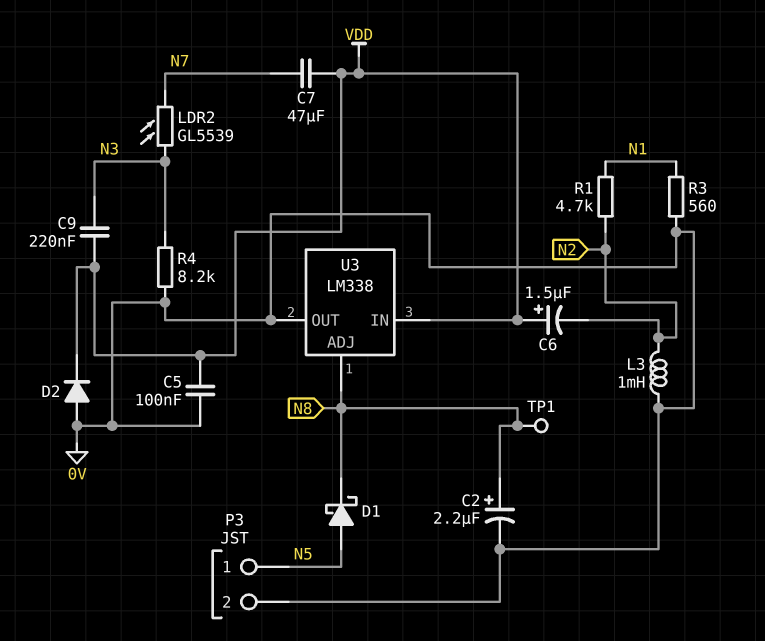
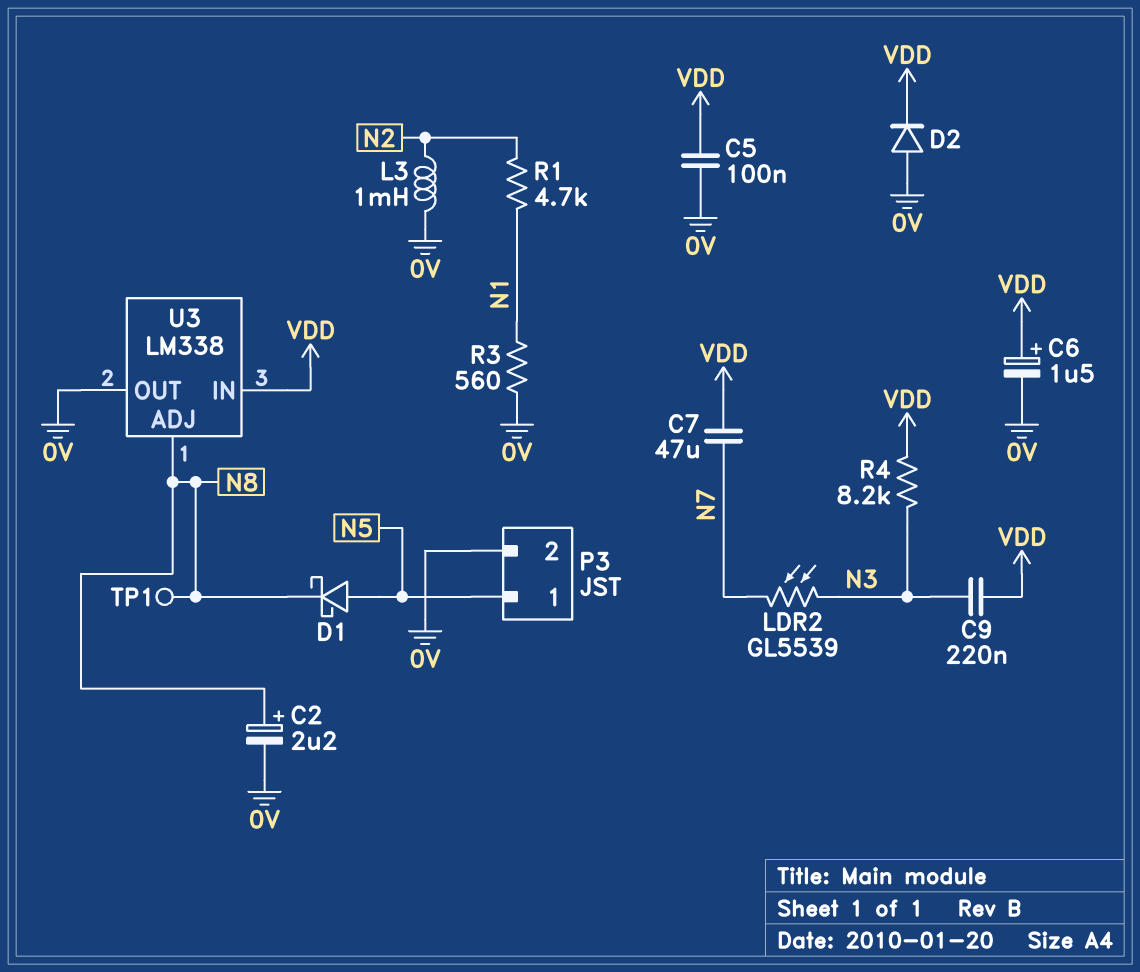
C6: 1.5uF (plus VDD, minus N2) -> 1.5uF (plus VDD, minus 0V)
R4: 8.2k (0V, N3) -> 8.2k (N3, VDD)

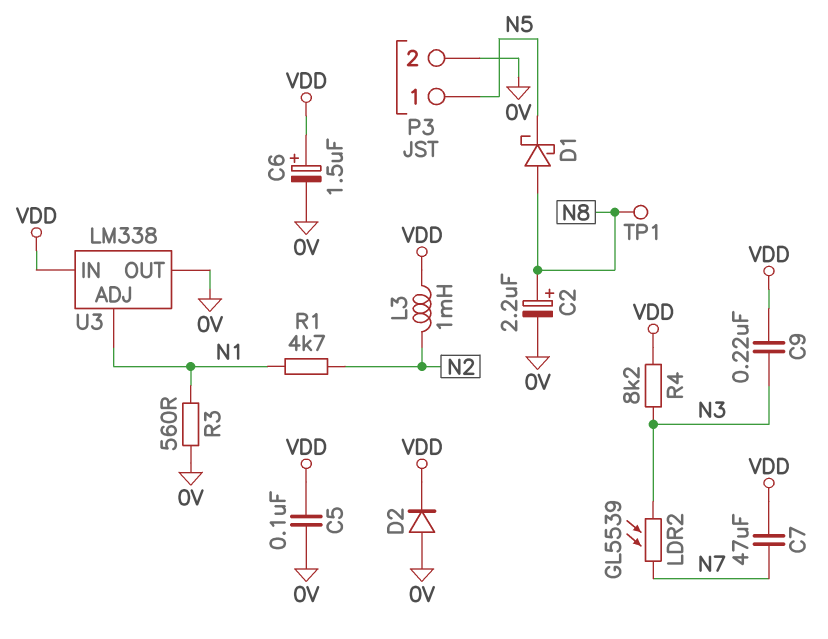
D1: schottky (A N5, K N8) -> schottky (A N8, K N5)
L3: 1mH (0V, N2) -> 1mH (N2, VDD)
U3 pin ADJ: N8 -> N1

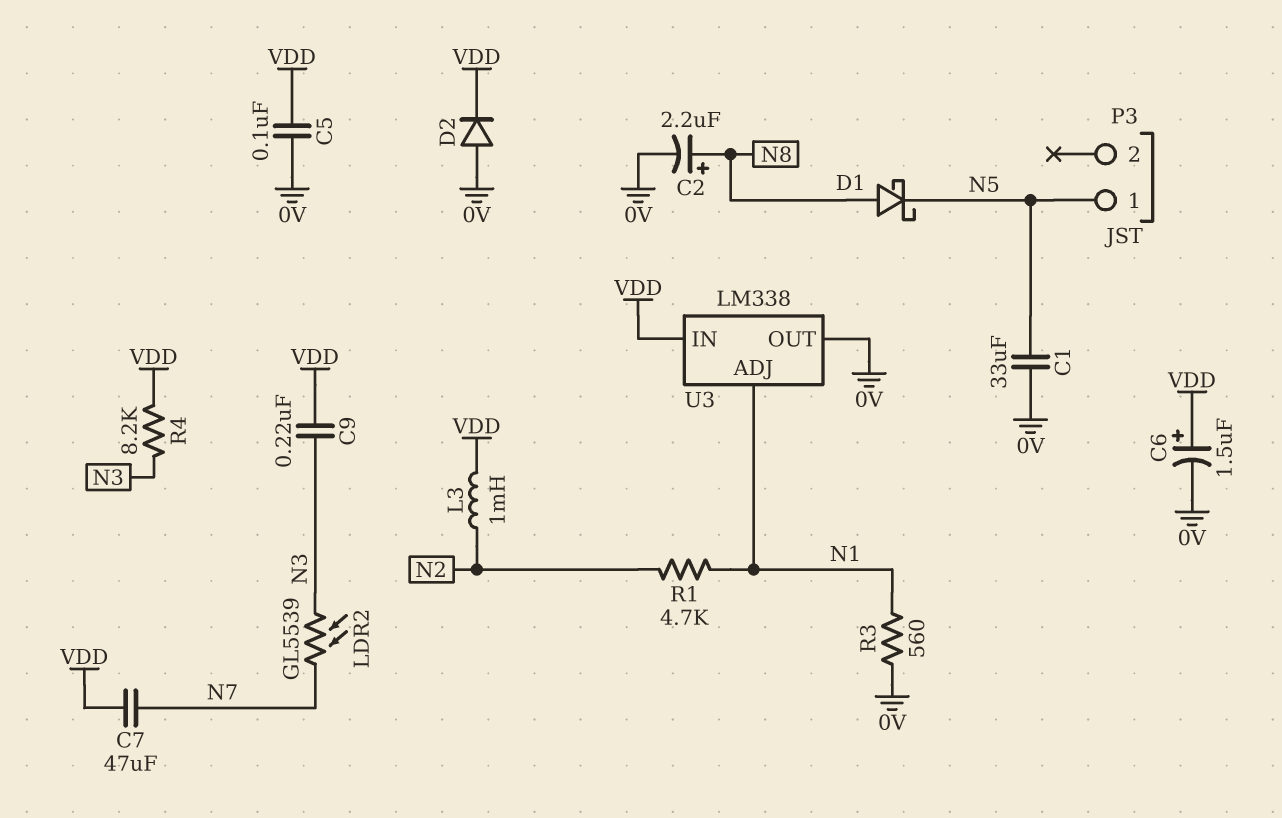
C1: none -> 33uF (0V, N5)
P3 pin 2: 0V -> none
TP1: test point (N8) -> none

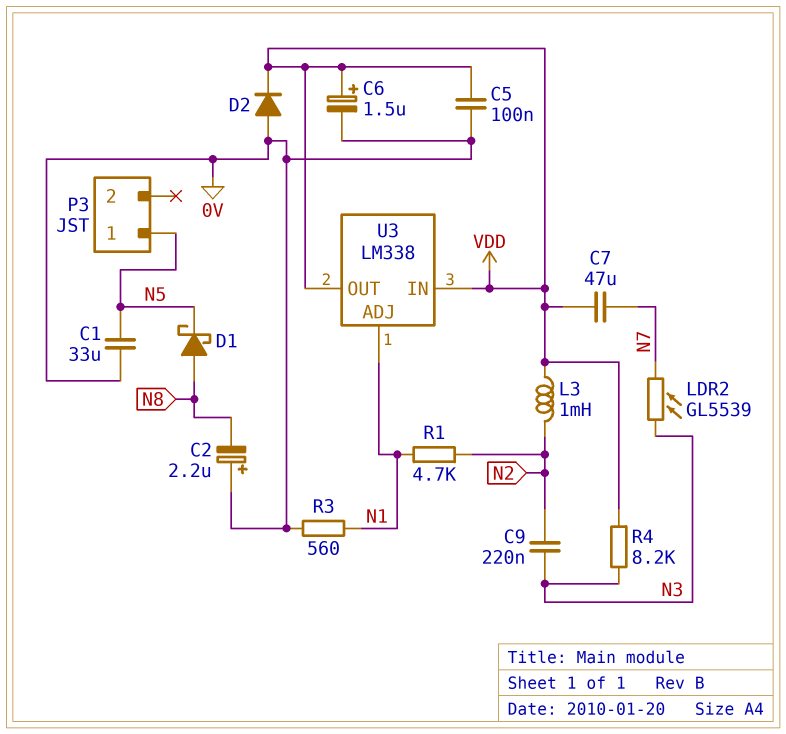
C2: 2.2uF (plus N8, minus 0V) -> 2.2uF (plus 0V, minus N8)
C9: 220nF (N3, VDD) -> 220nF (N2, N3)
U3 pin OUT: 0V -> VDD

